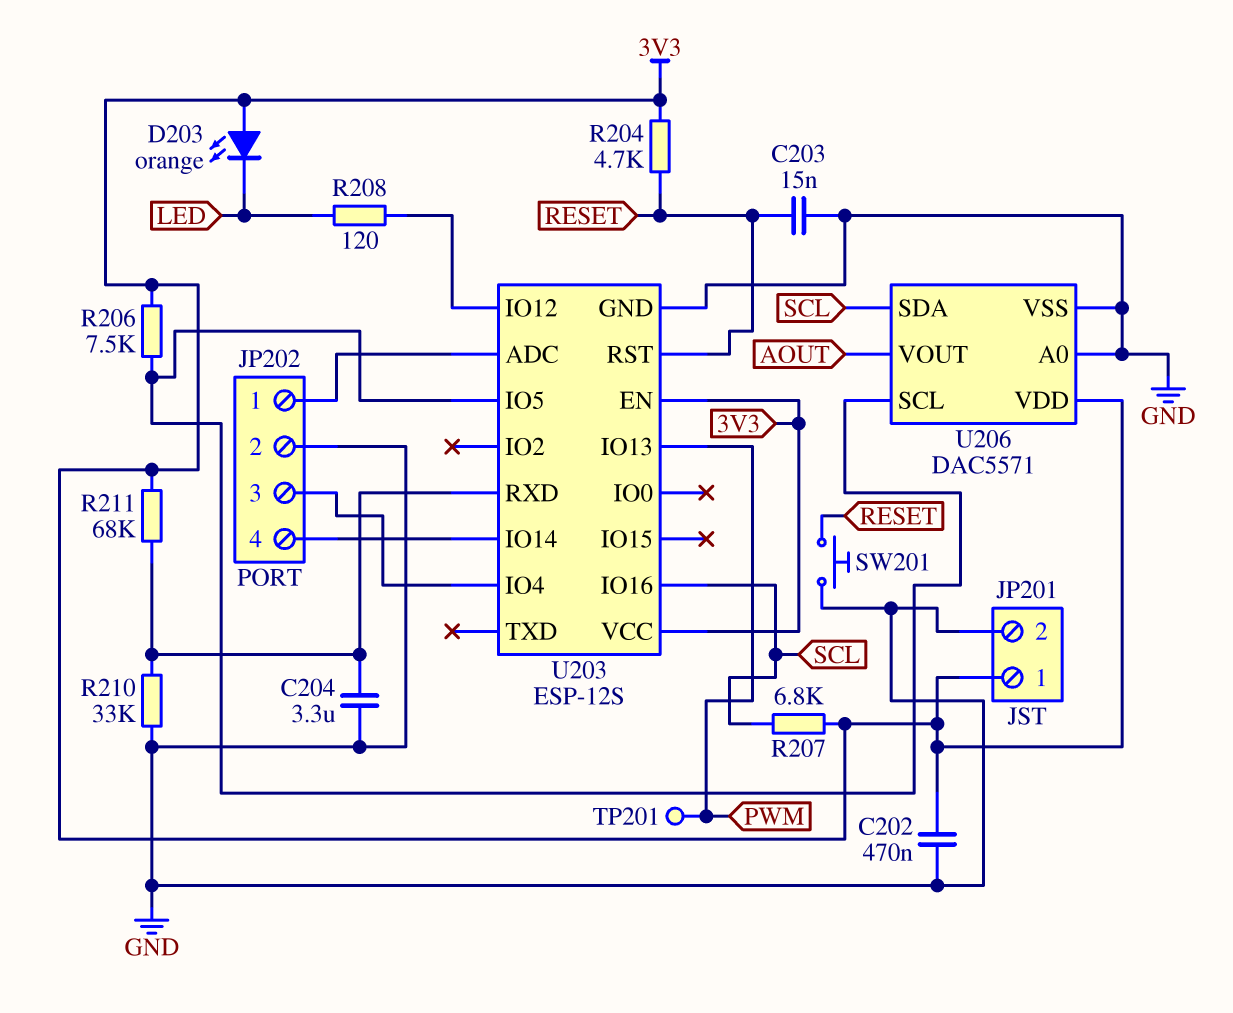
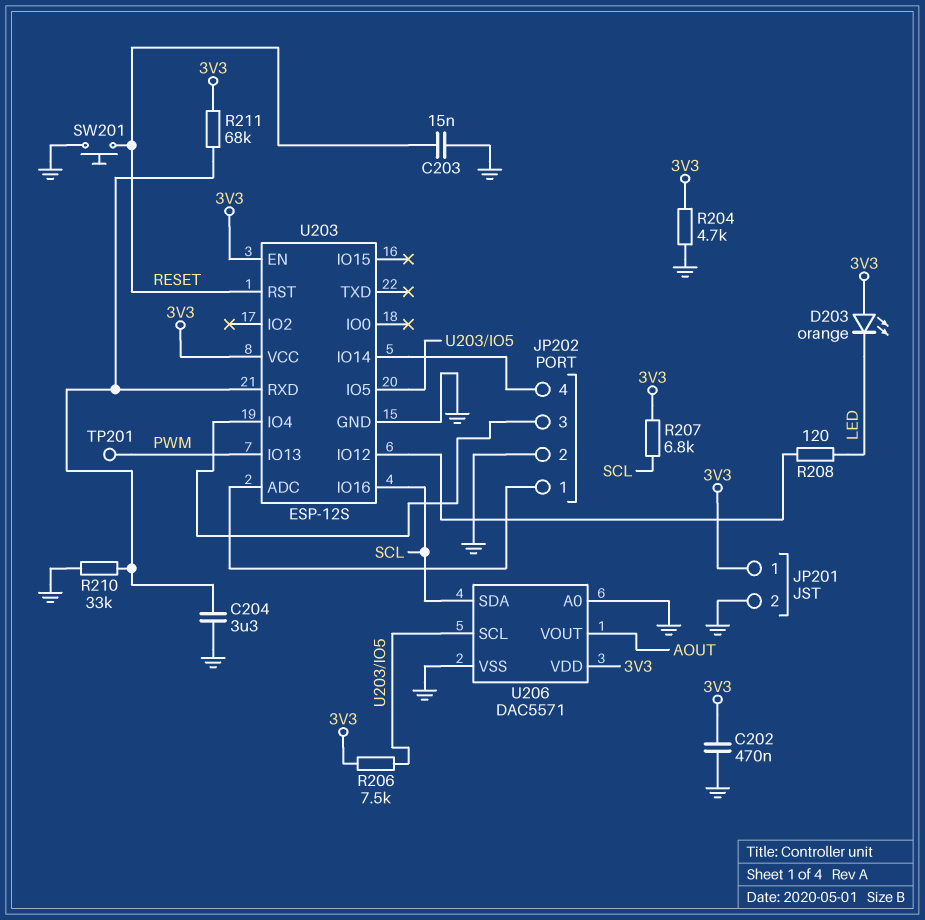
R204: 4.7k (3V3, RESET) -> 4.7k (3V3, GND)

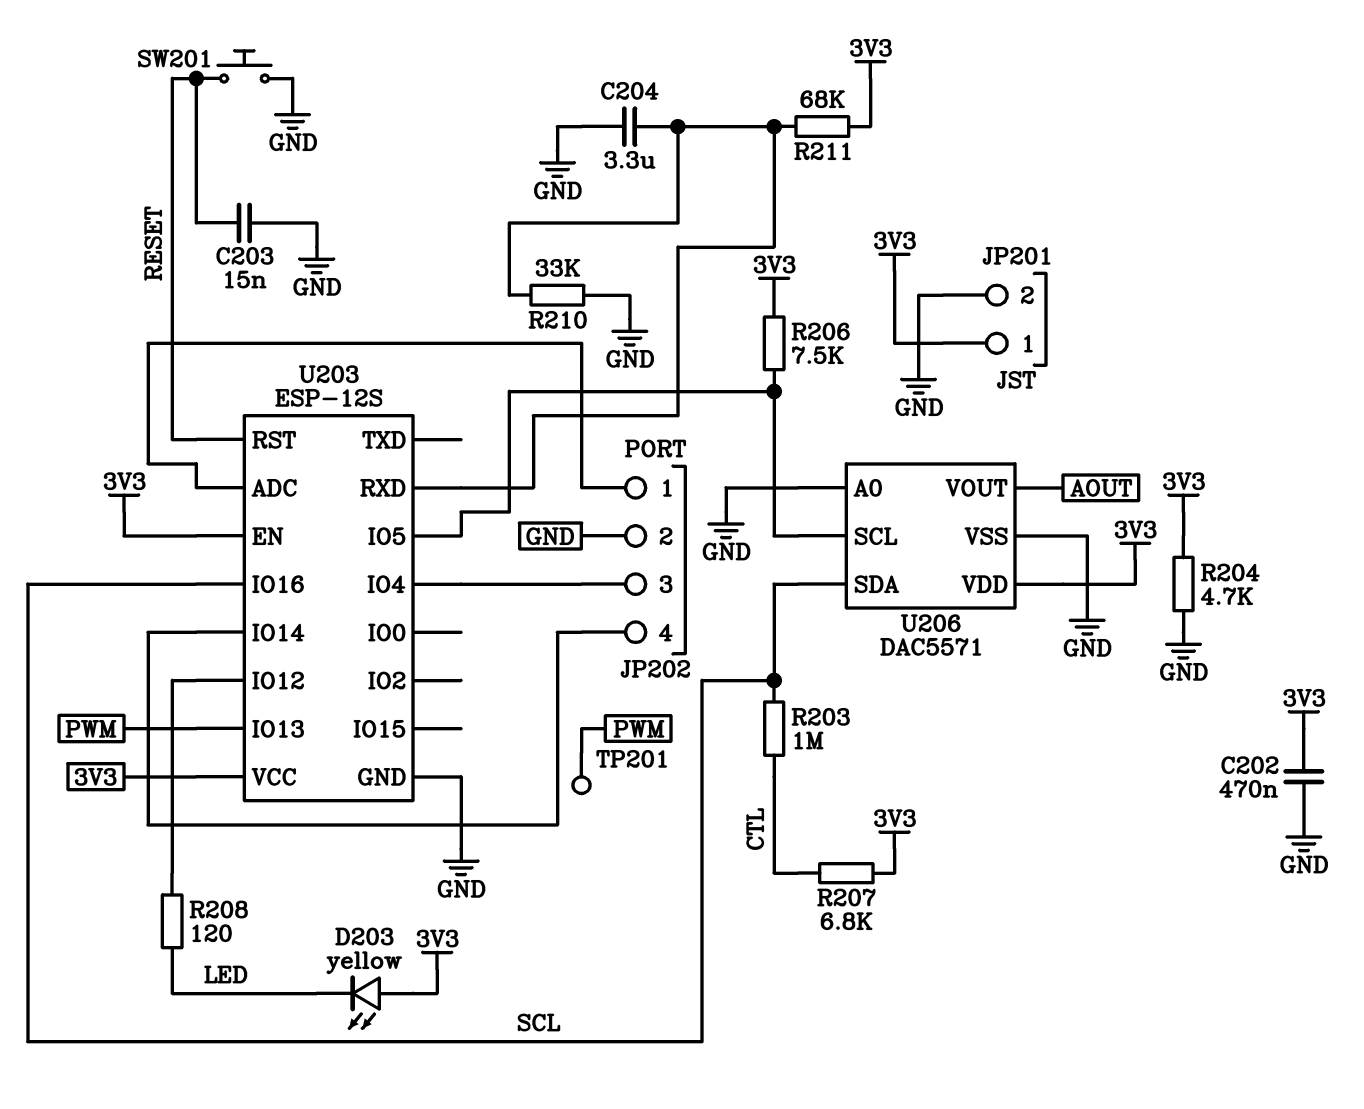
D203: LED orange (A 3V3, K LED) -> LED yellow (A 3V3, K LED)
R203: none -> 1M (CTL, SCL)
R207: 6.8k (3V3, SCL) -> 6.8k (3V3, CTL)

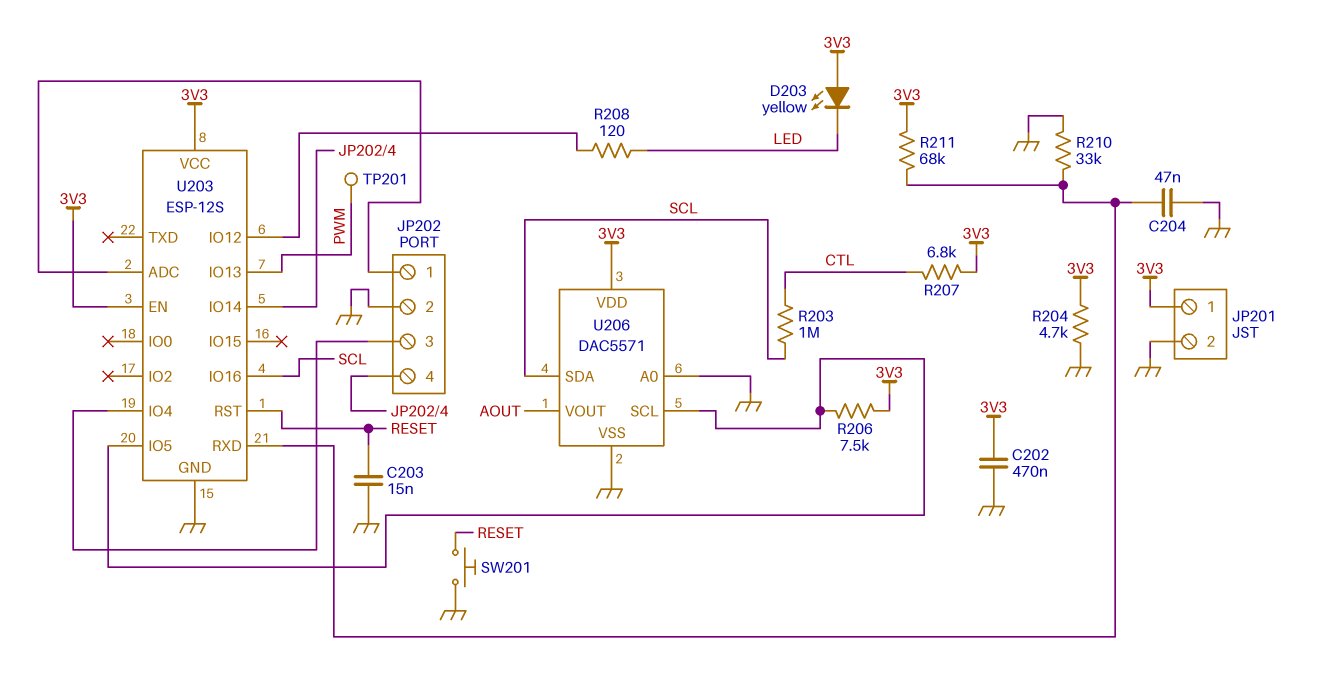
C204: 3.3uF (GND, U203/RXD) -> 47nF (GND, U203/RXD)

